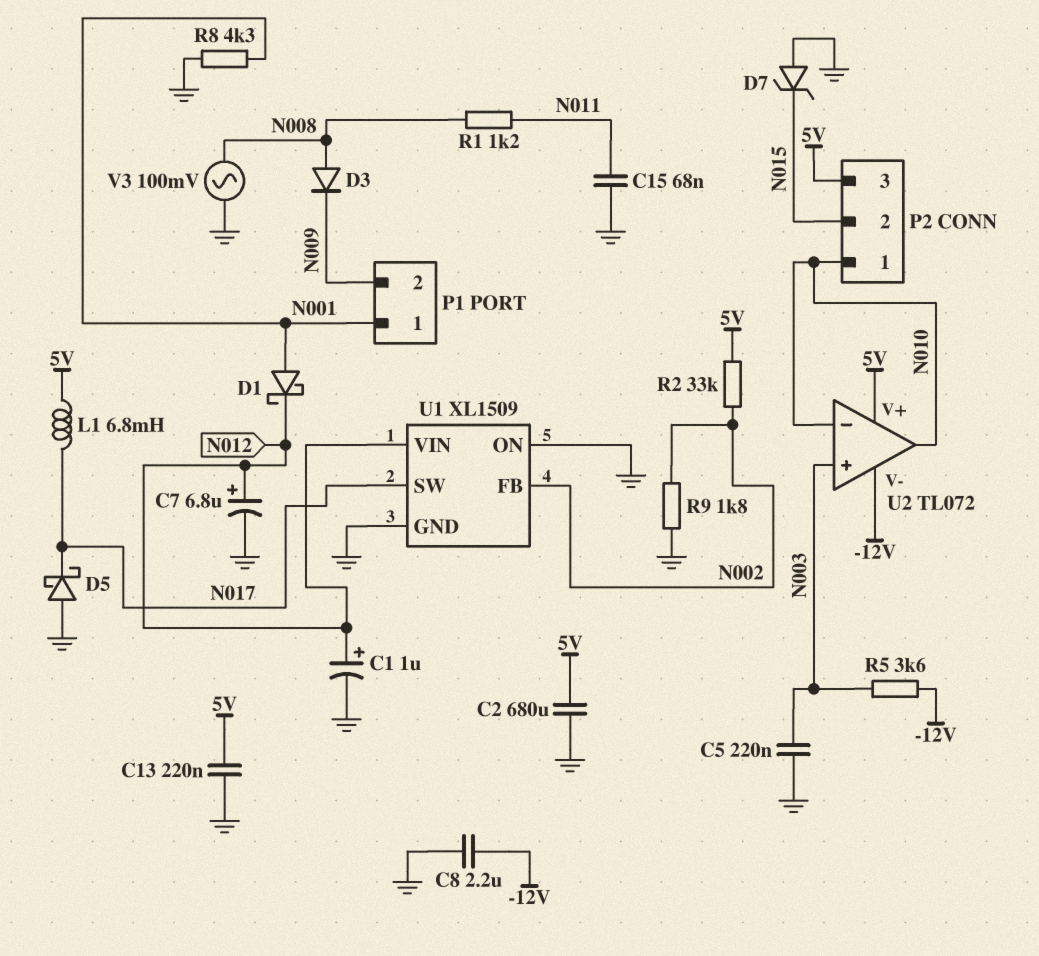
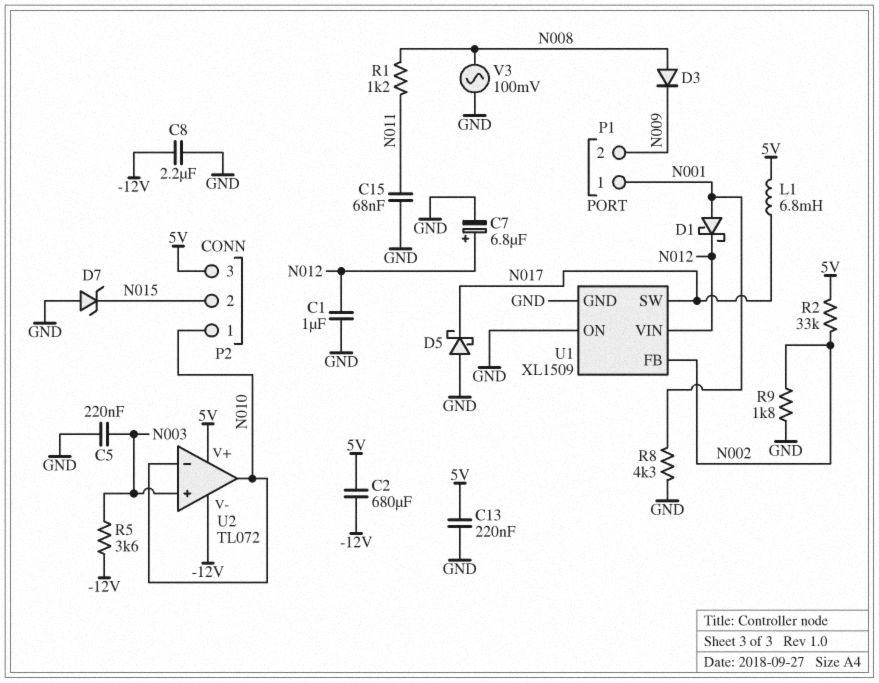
C1: 1uF (plus N012, minus GND) -> 1uF (GND, N012)
C2: 680uF (5V, GND) -> 680uF (-12V, 5V)

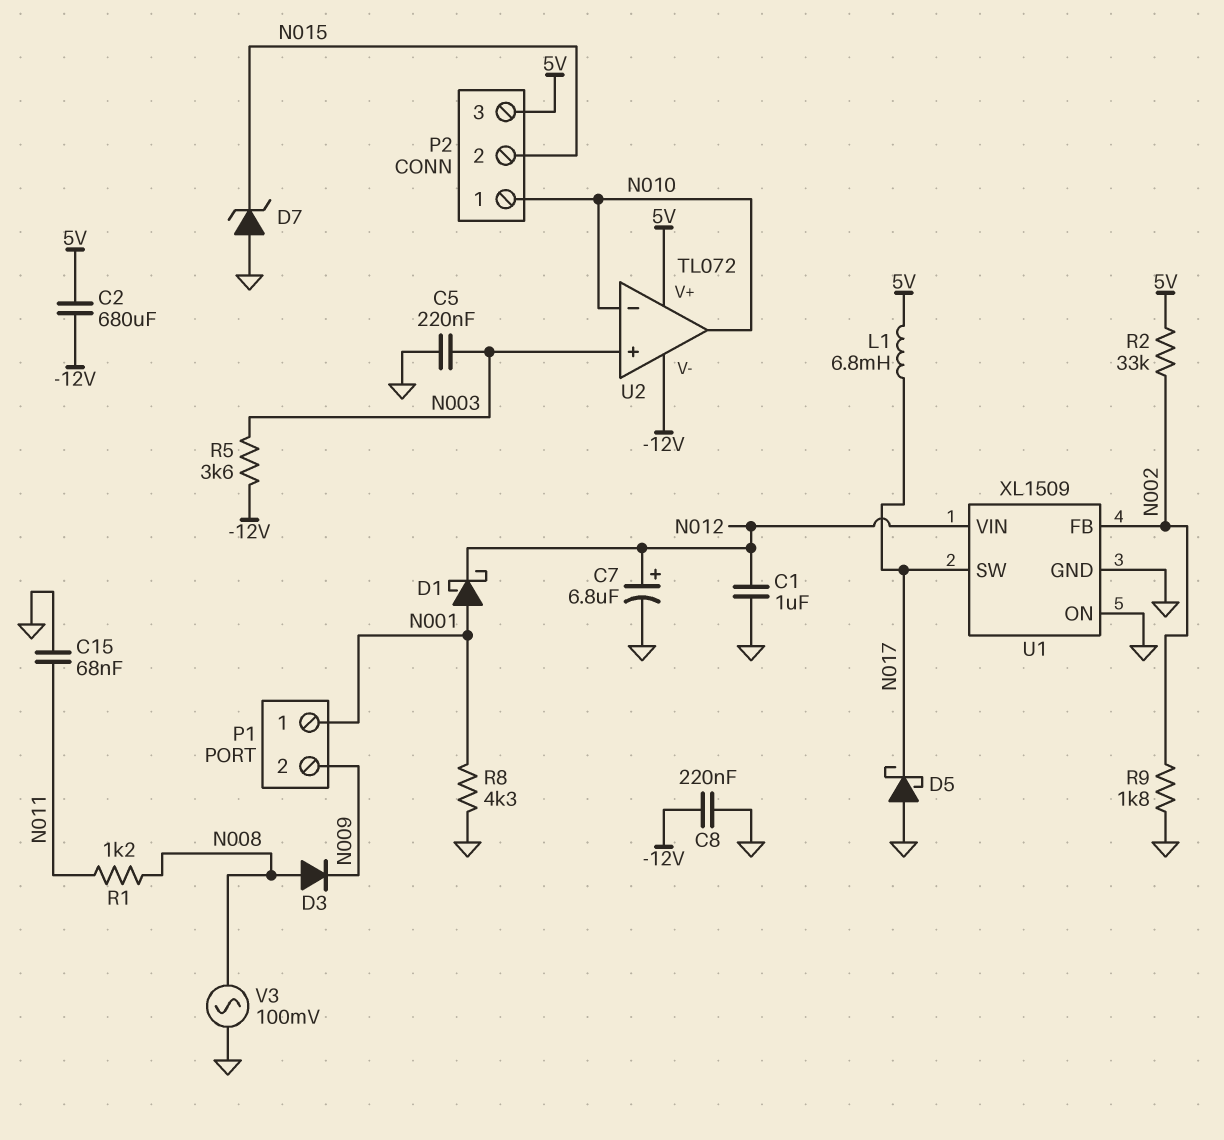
C8: 2.2uF (-12V, GND) -> 220nF (-12V, GND)
C13: 220nF (5V, GND) -> none

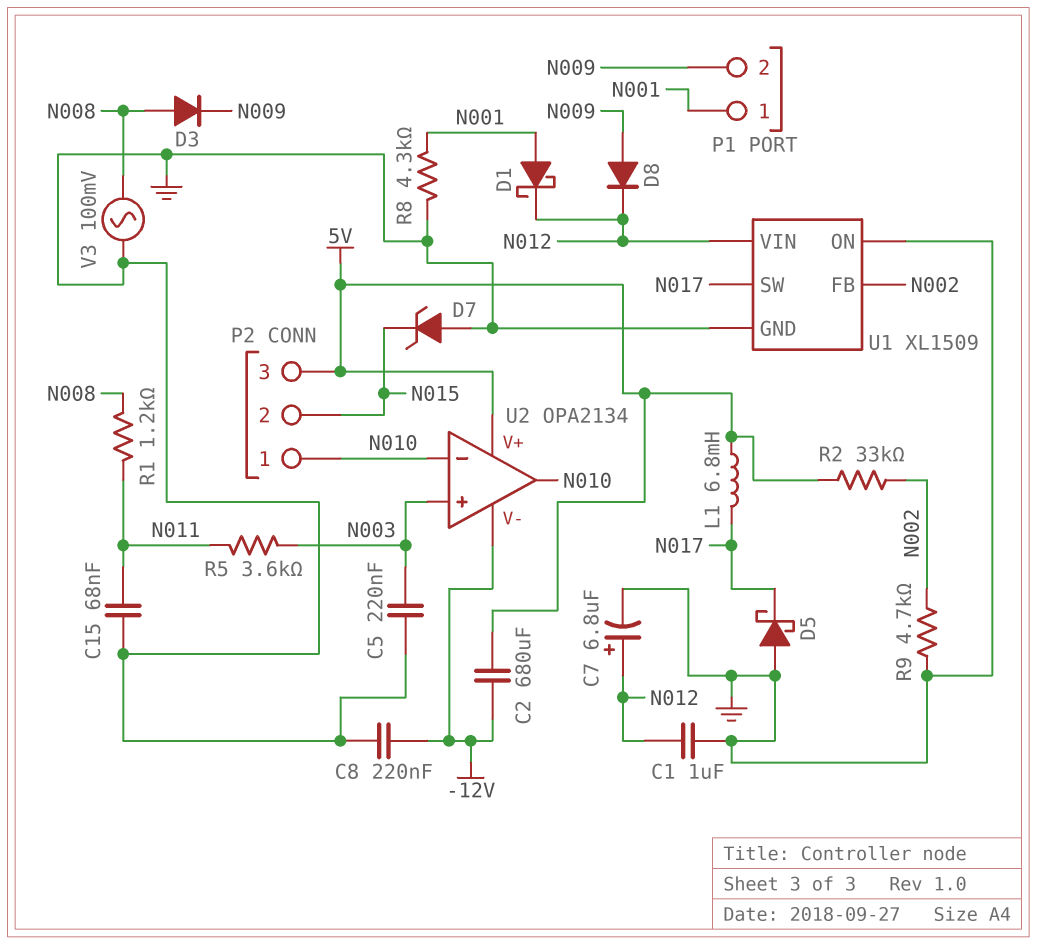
D8: none -> diode (A N009, K N012)
R5: 3.6k (-12V, N003) -> 3.6k (N003, N011)
R9: 1.8k (GND, N002) -> 4.7k (GND, N002)
U2: TL072 -> OPA2134

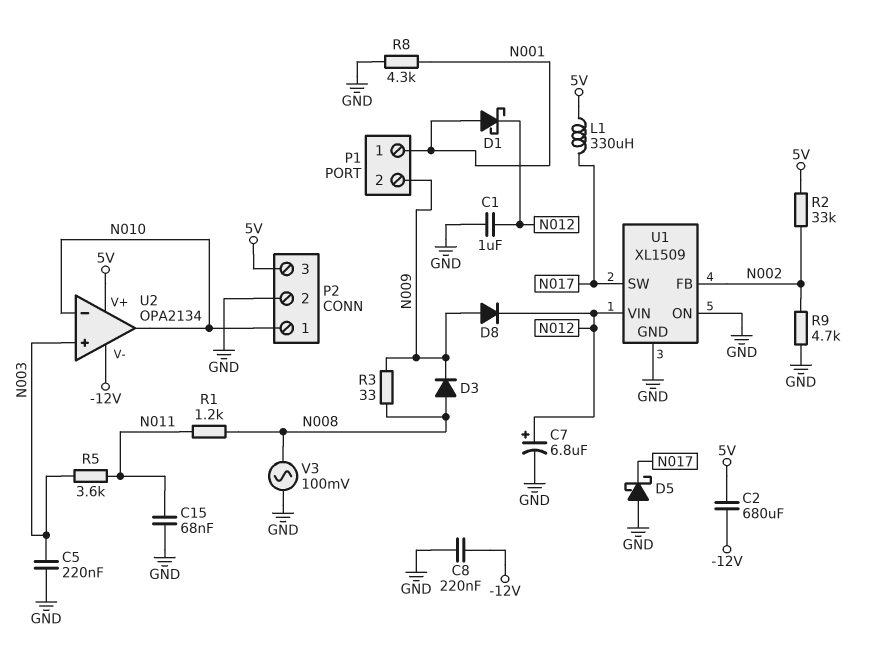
D7: zener (A GND, K N015) -> none
L1: 6.8mH (5V, N017) -> 330uH (5V, N017)
P2 pin 2: N015 -> GND
R3: none -> 33 (N008, N009)

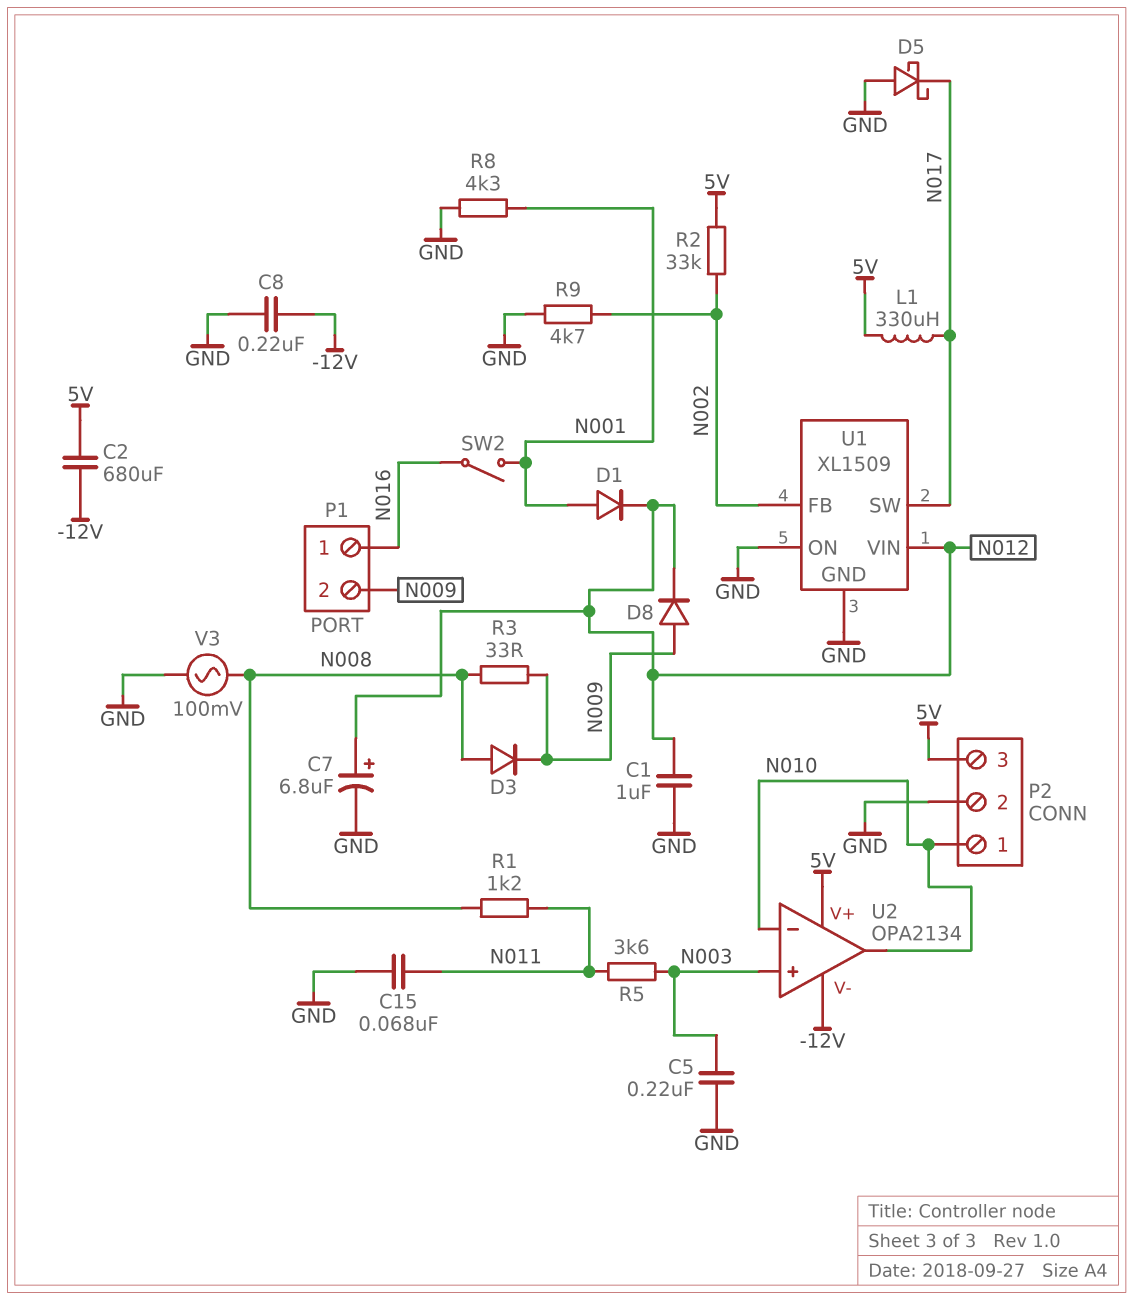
D1: schottky (A N001, K N012) -> diode (A N001, K N012)
P1 pin 1: N001 -> N016
SW2: none -> switch (N001, N016)

